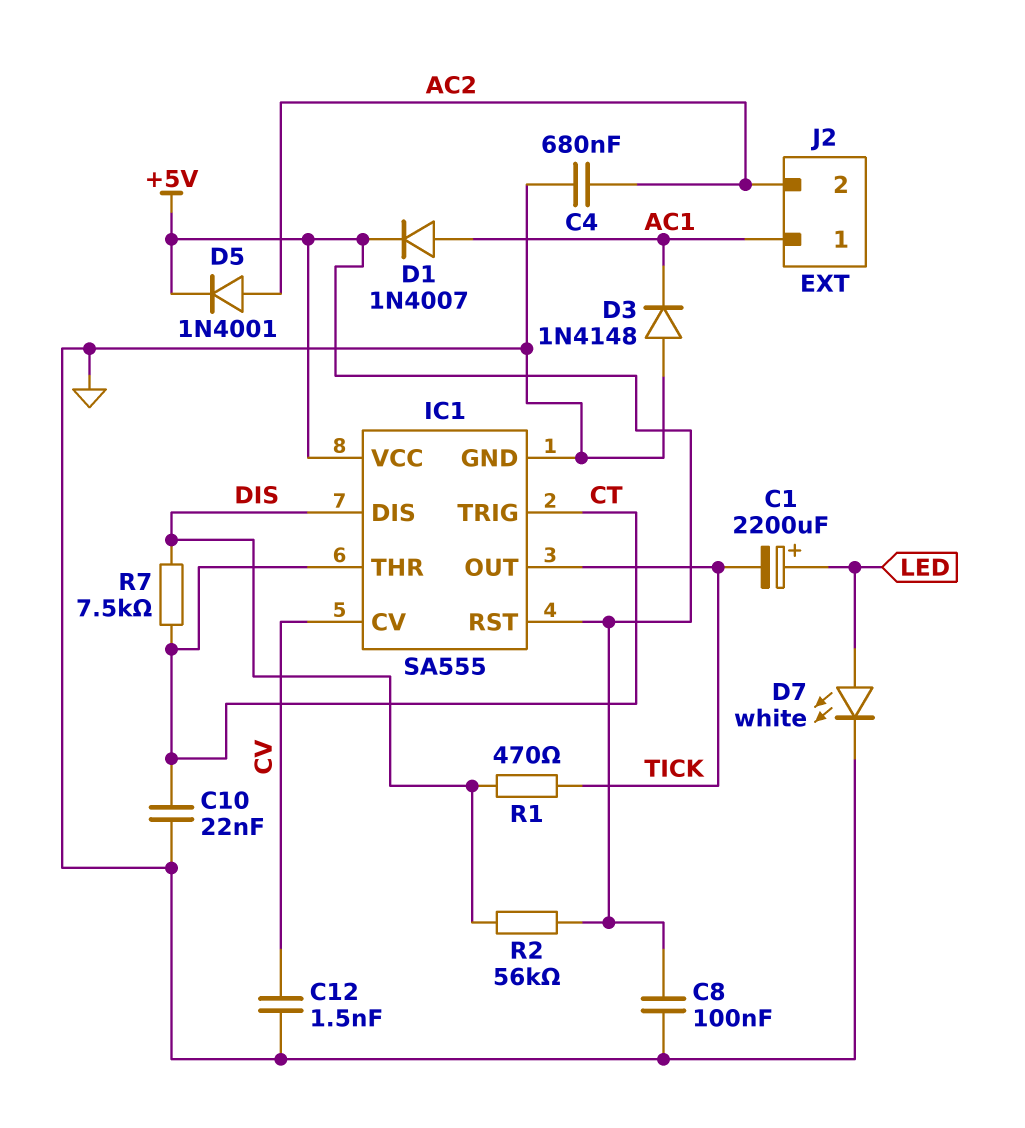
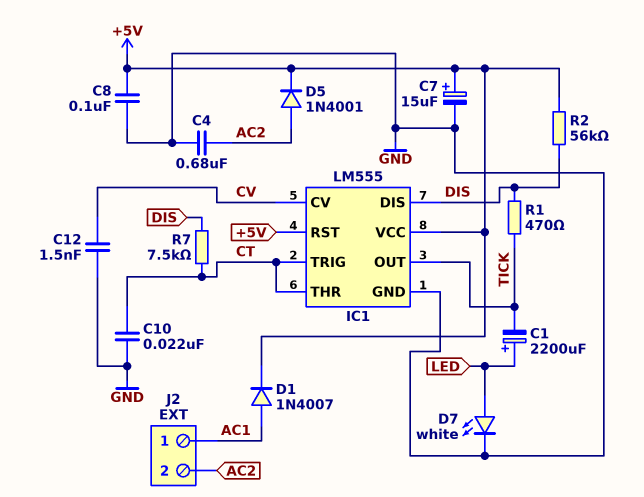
C7: none -> 15uF (plus +5V, minus GND)
D3: diode 1N4148 (A GND, K AC1) -> none
IC1: SA555 -> LM555

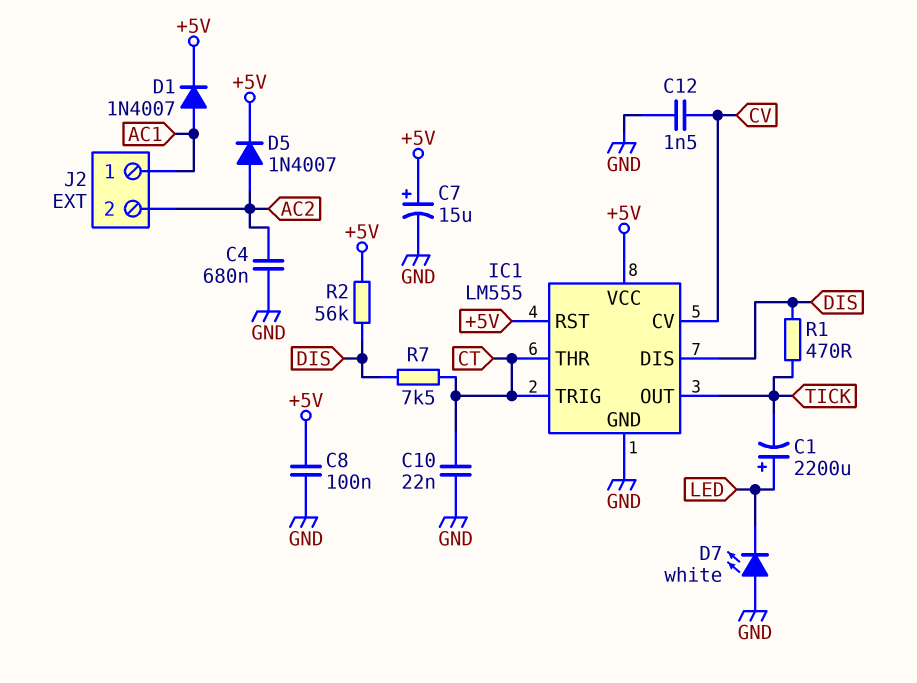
D5: diode 1N4001 (A AC2, K +5V) -> diode 1N4007 (A AC2, K +5V)
D7: LED white (A LED, K GND) -> LED white (A GND, K LED)

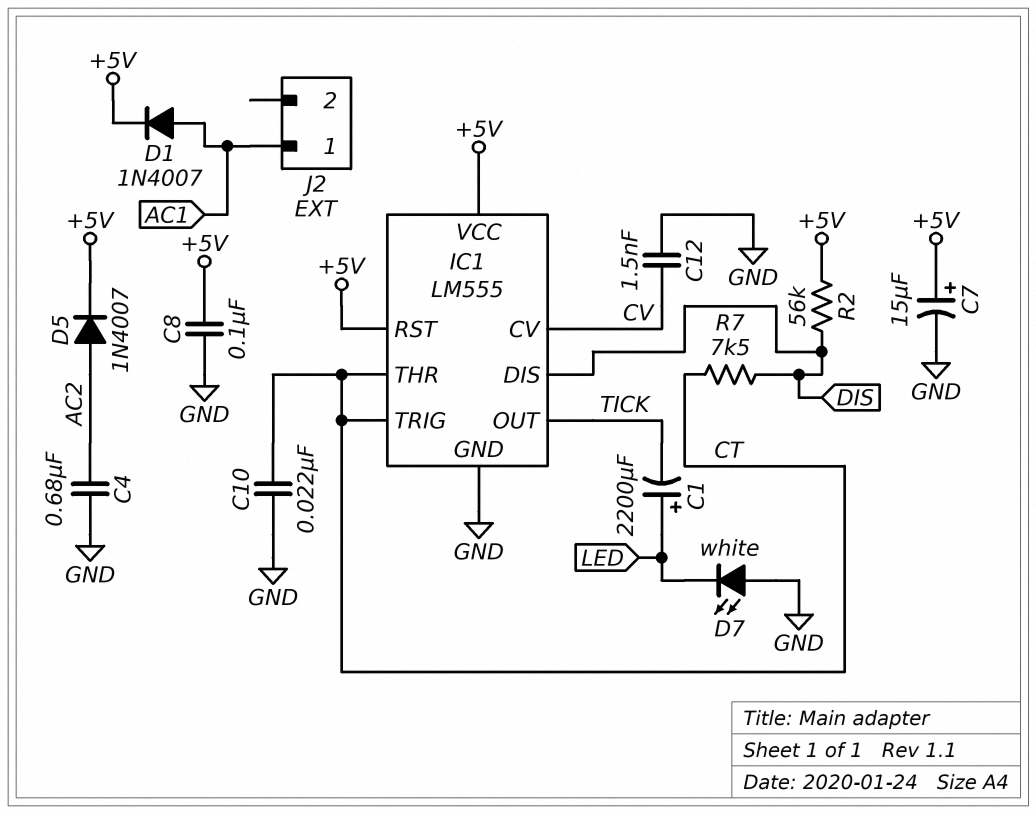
J2 pin 2: AC2 -> none
R1: 470 (DIS, TICK) -> none

